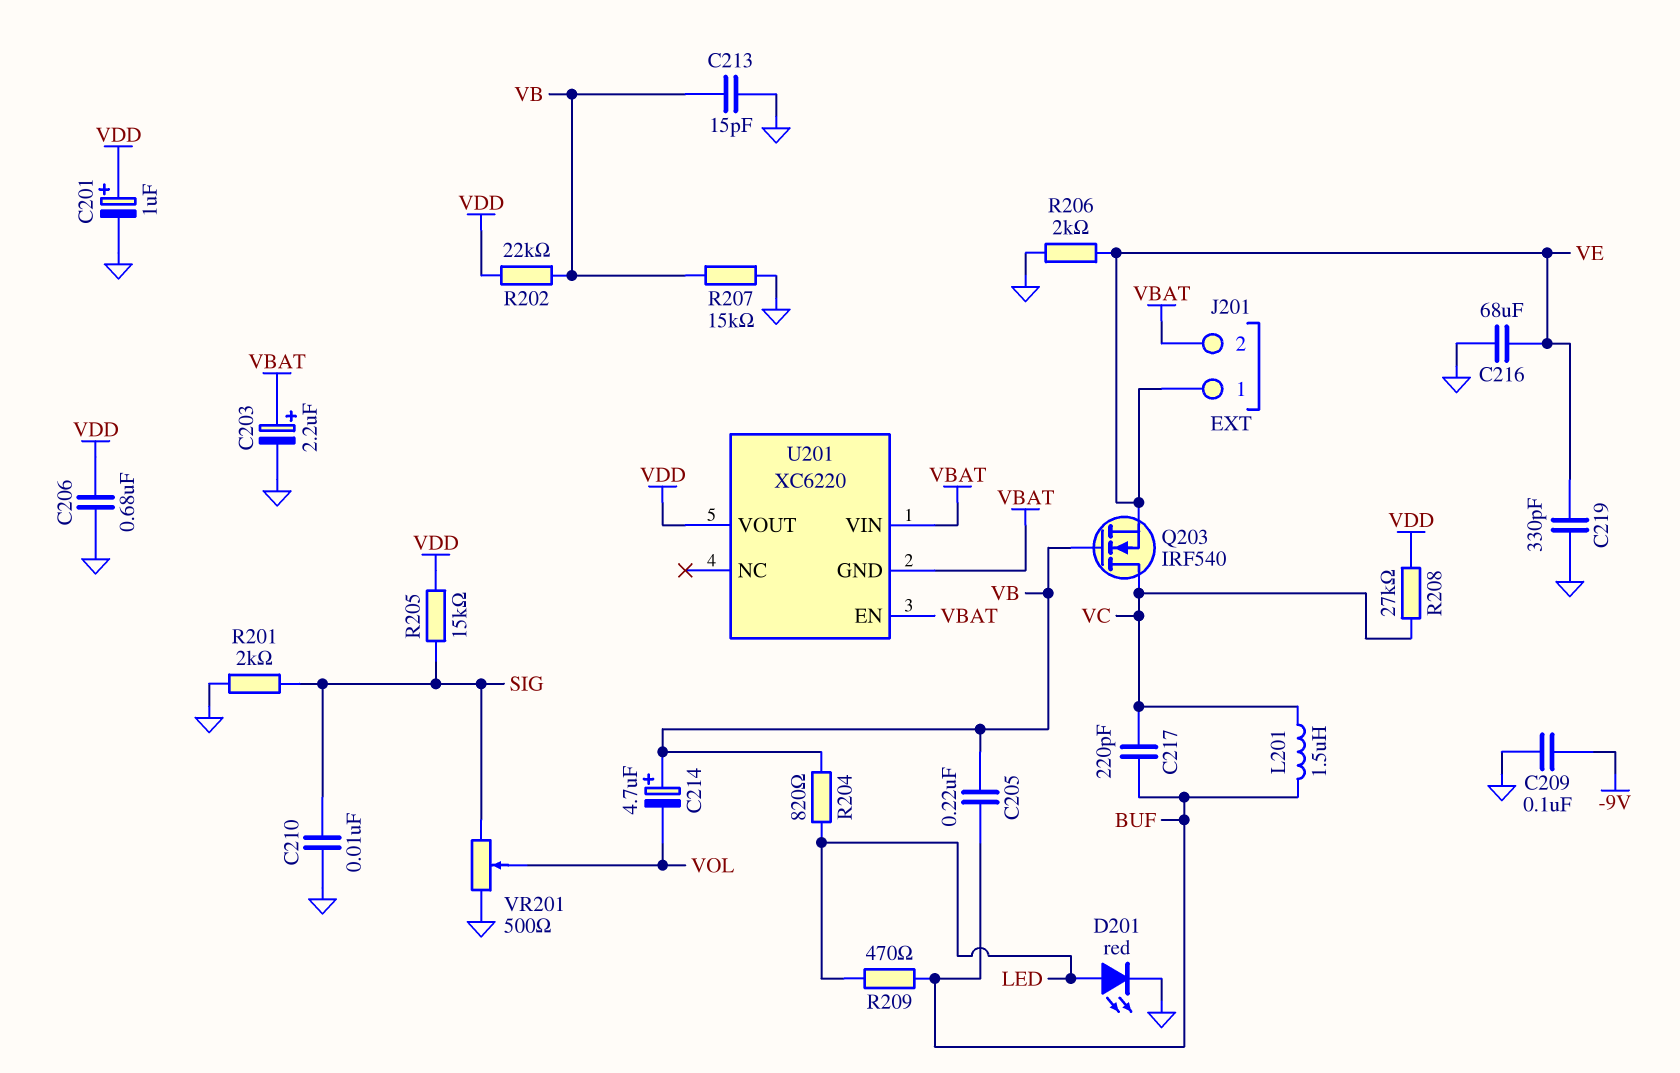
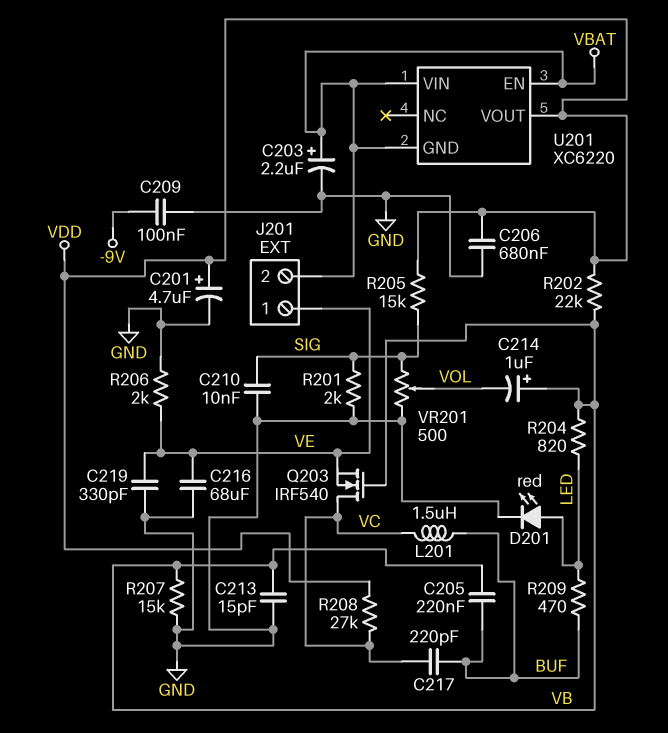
C201: 1uF (plus VDD, minus GND) -> 4.7uF (plus VDD, minus GND)
C214: 4.7uF (plus VB, minus VOL) -> 1uF (plus VB, minus VOL)

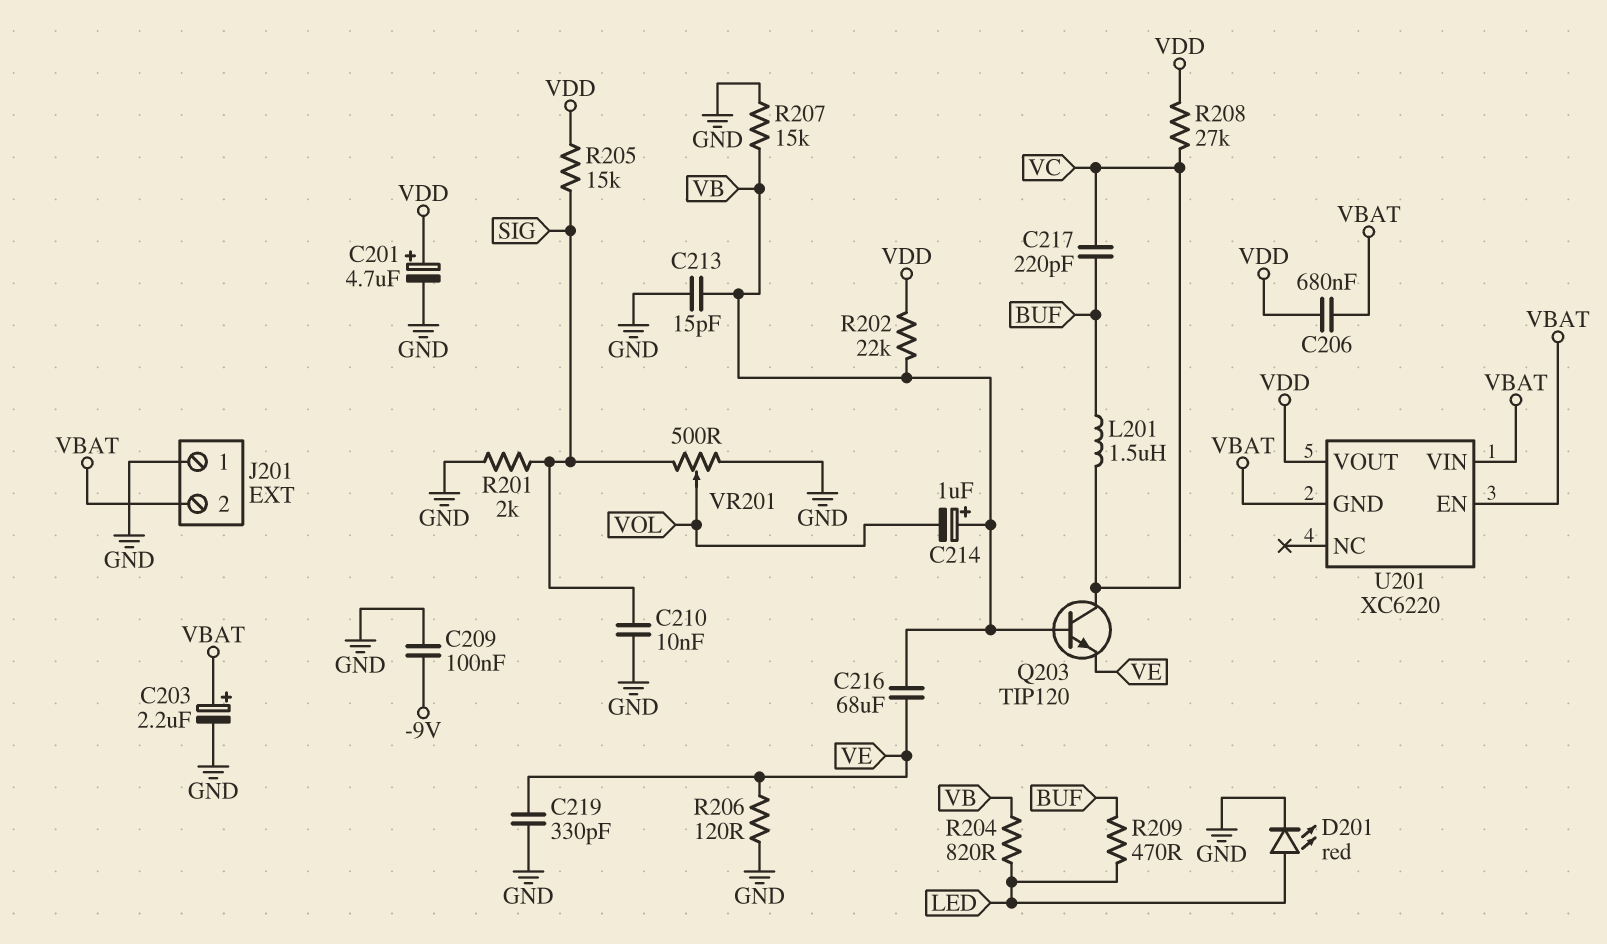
C205: 220nF (BUF, VB) -> none
C206: 680nF (GND, VDD) -> 680nF (VBAT, VDD)
C216: 68uF (GND, VE) -> 68uF (VB, VE)
J201 pin 1: VE -> GND
Q203: NMOS IRF540 (G VB, D VC, S VE) -> NPN TIP120 (B VB, C VC, E VE)
R206: 2k (GND, VE) -> 120 (GND, VE)

